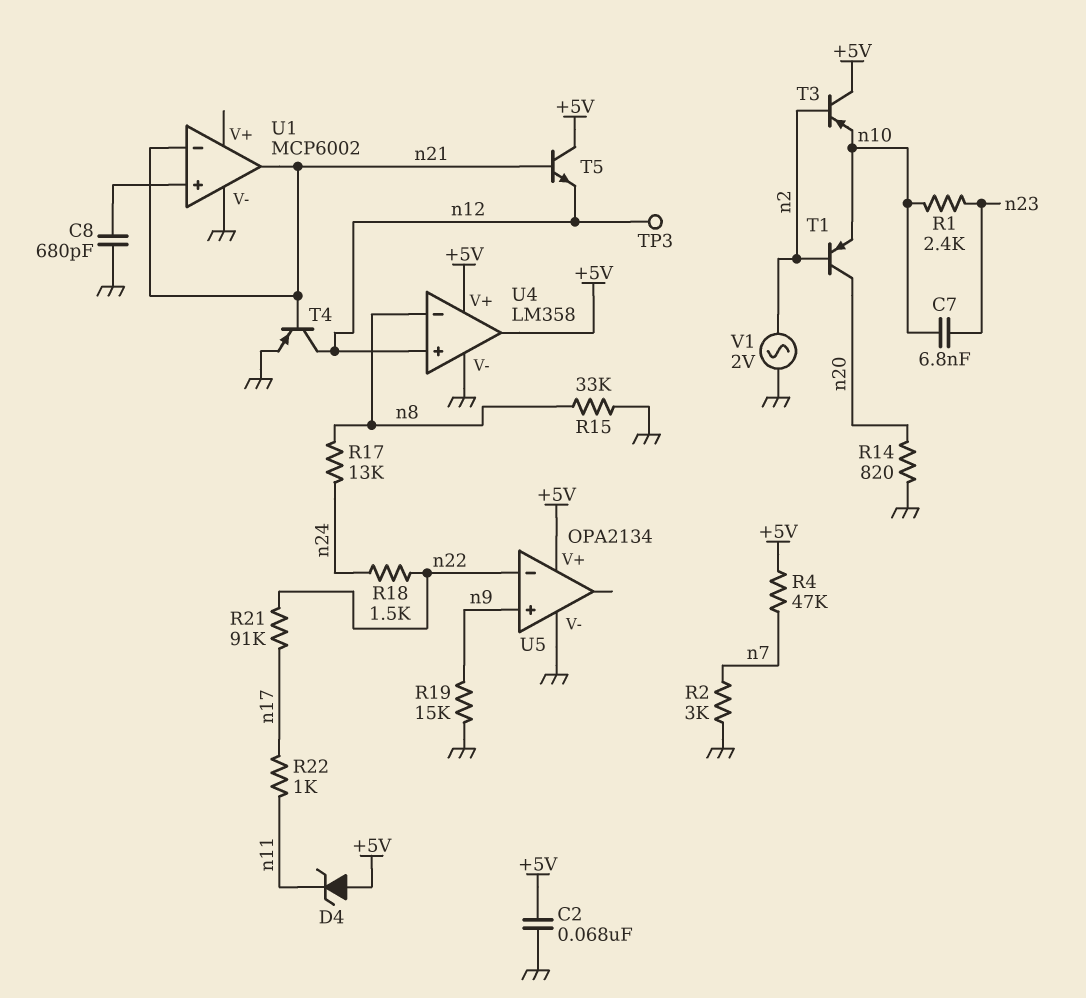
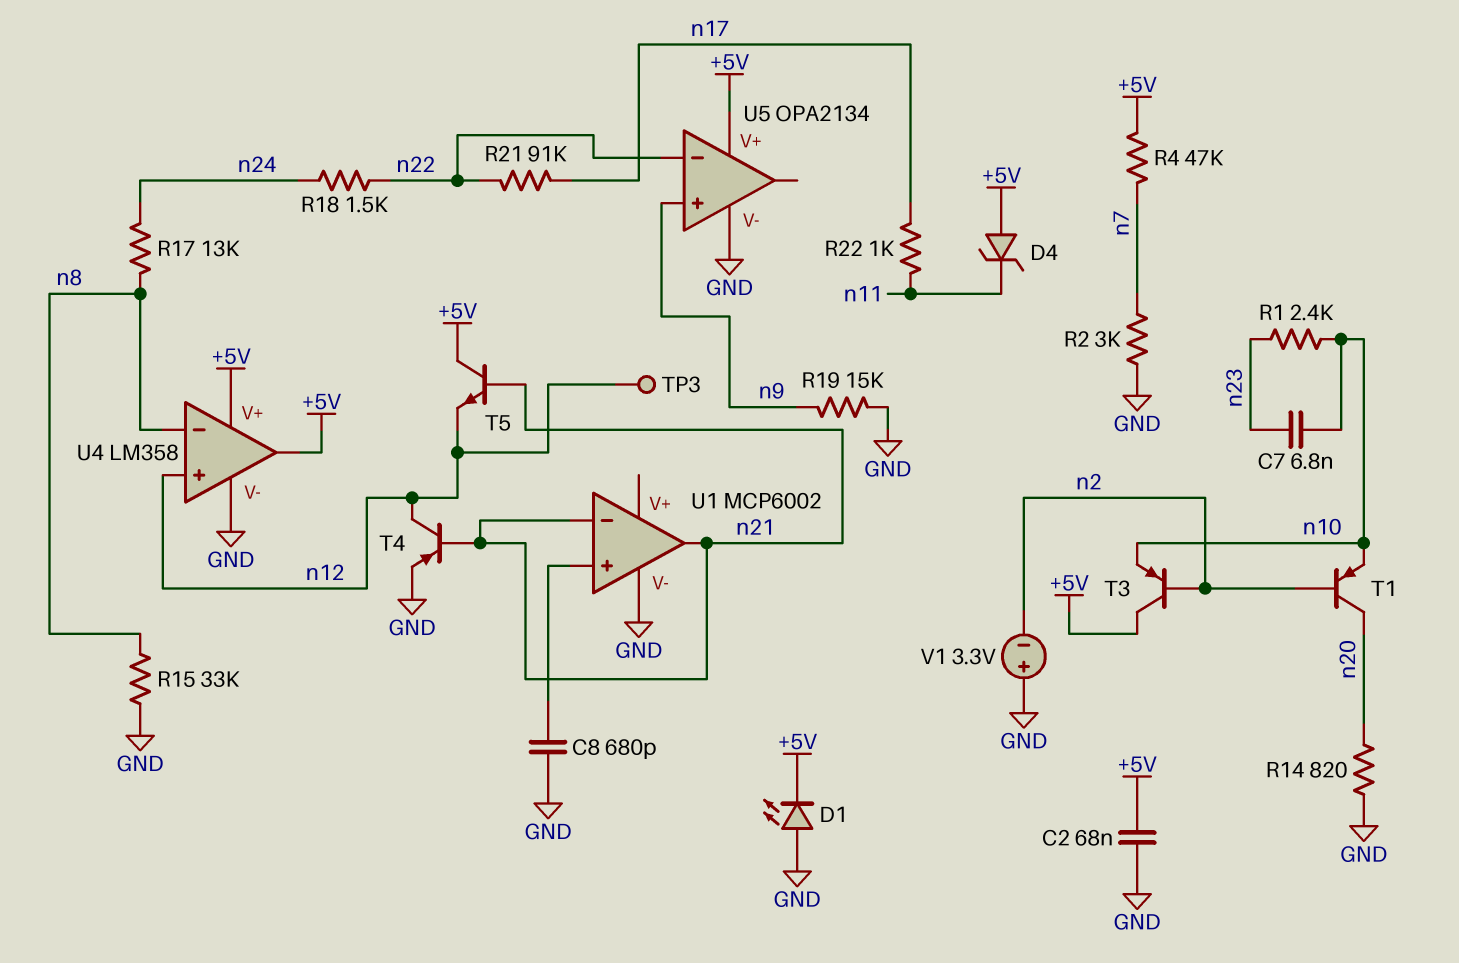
D1: none -> LED (A GND, K +5V)
V1: AC 2V (GND, n2) -> 3.3V (plus GND, minus n2)

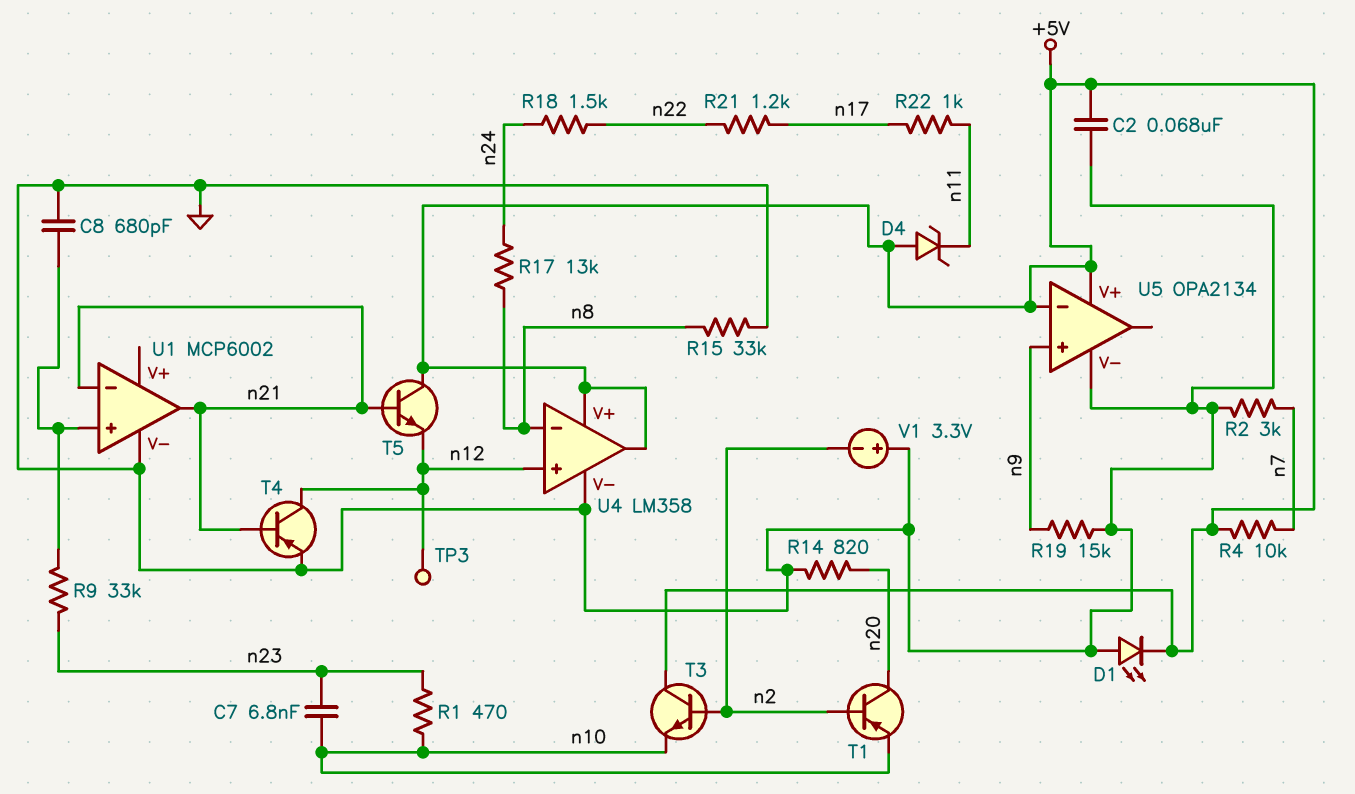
R1: 2.4k (n10, n23) -> 470 (n10, n23)
R4: 47k (+5V, n7) -> 10k (+5V, n7)
R9: none -> 33k (U1/in+, n23)
R21: 91k (n17, n22) -> 1.2k (n17, n22)
T3: PNP (B n2, C +5V, E n10) -> NPN (B n2, C +5V, E n10)
U5 pin in-: n22 -> +5V

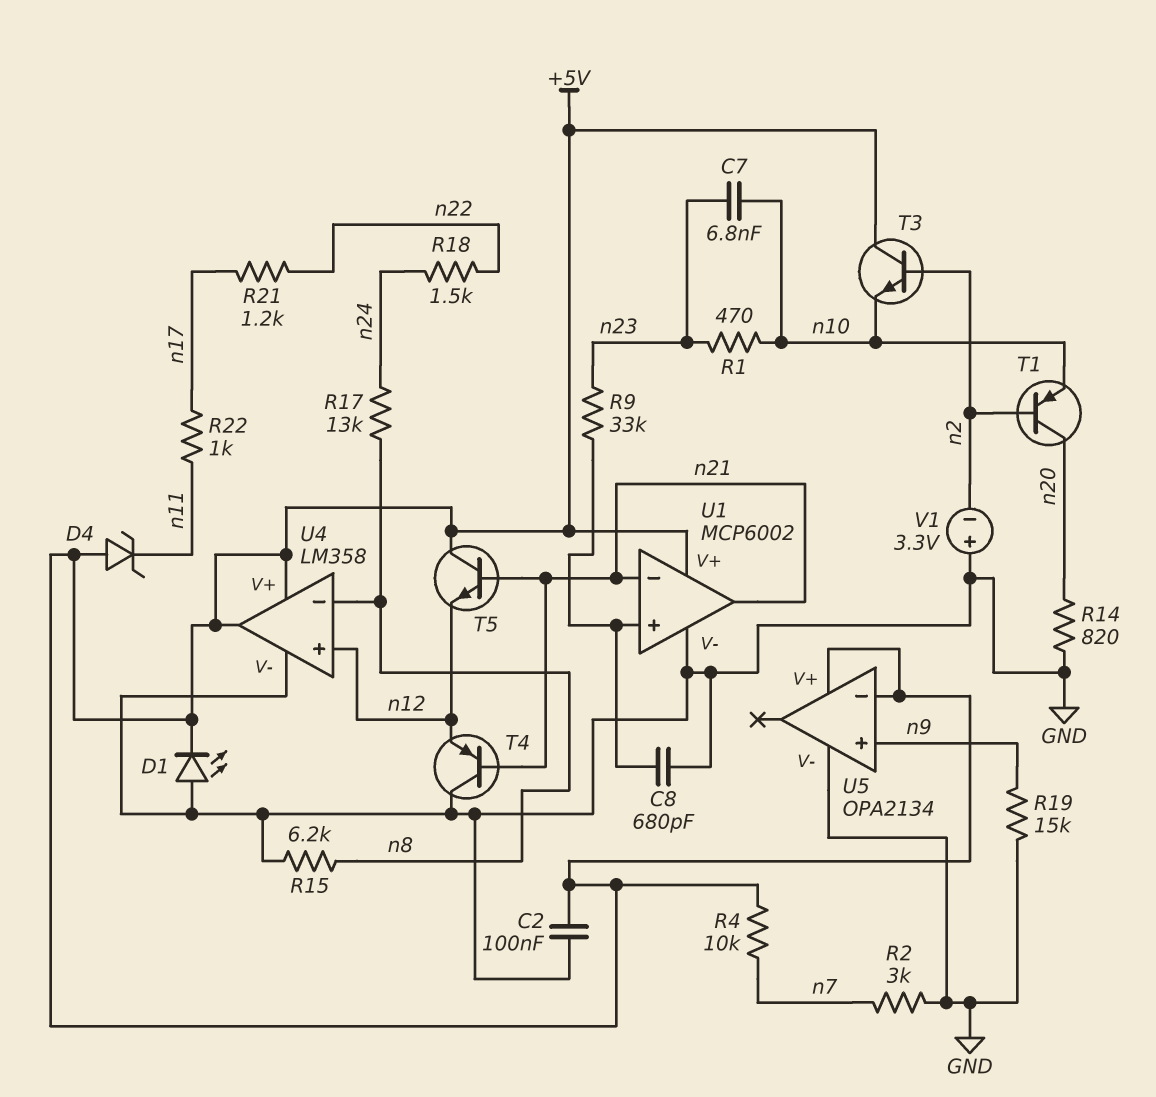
C2: 68nF (+5V, GND) -> 100nF (+5V, GND)
R15: 33k (GND, n8) -> 6.2k (GND, n8)
T4: PNP (B n21, C n12, E GND) -> PNP (B n21, C GND, E n12)
TP3: test point (n12) -> none
U1 pin V+: none -> +5V

